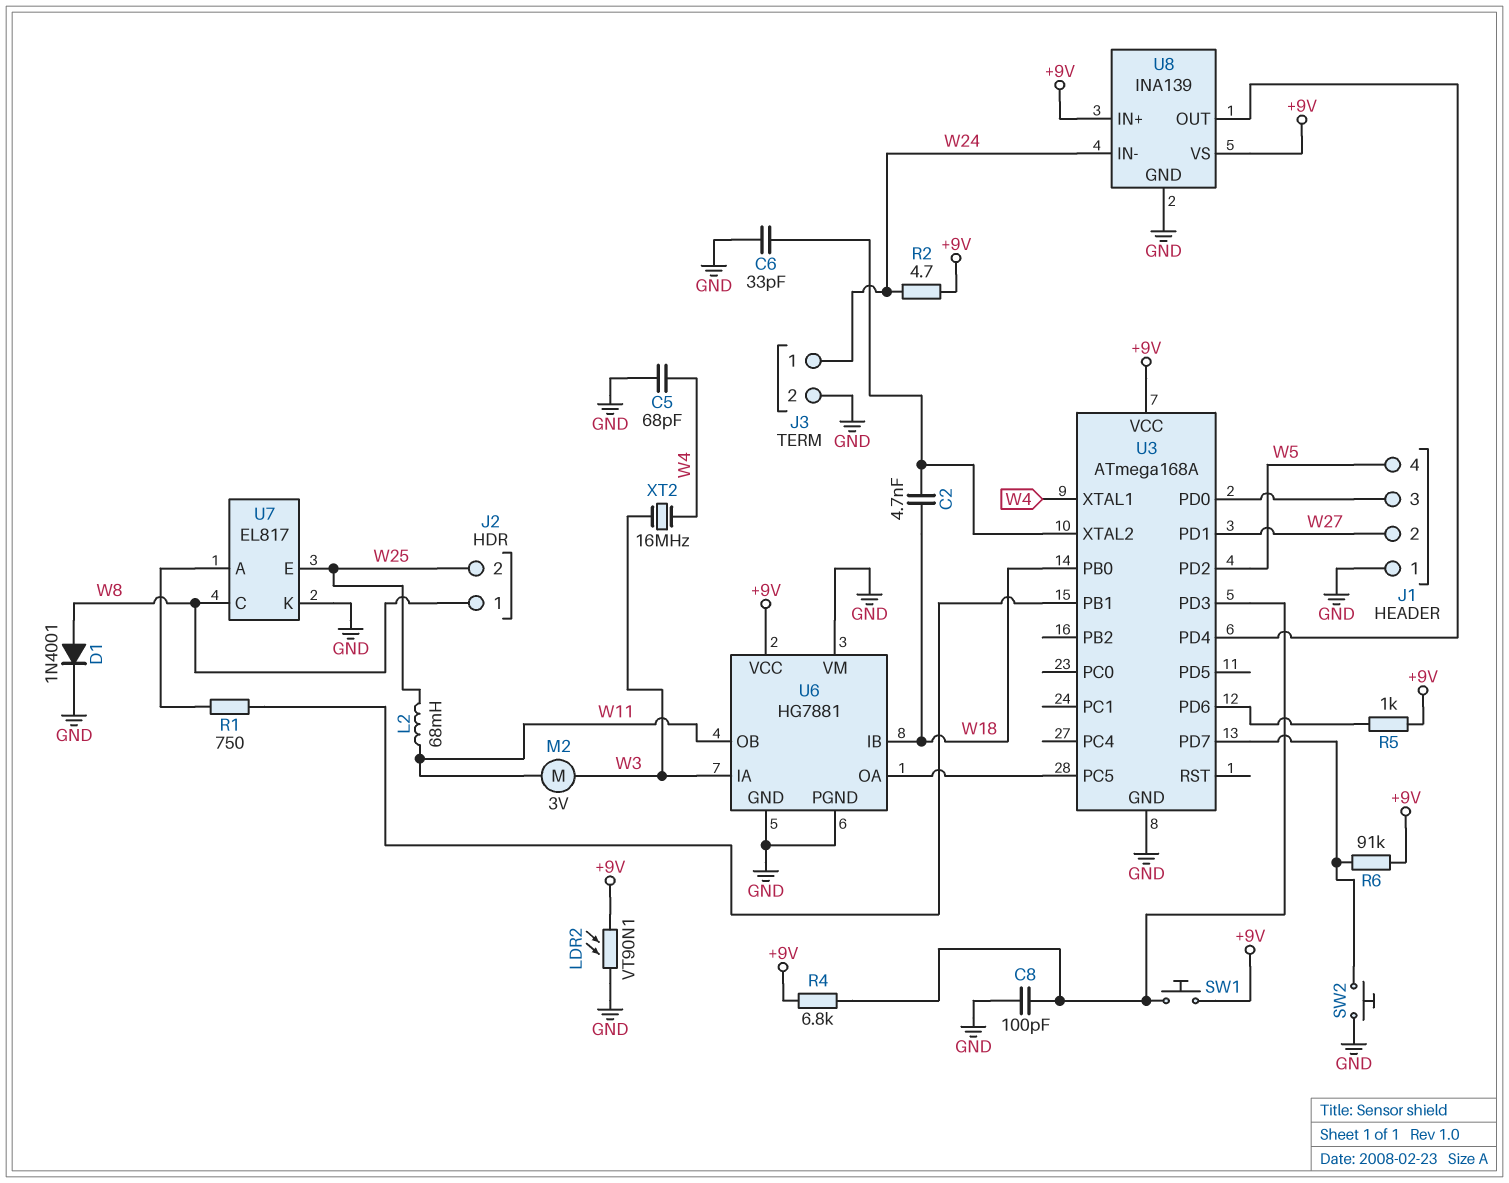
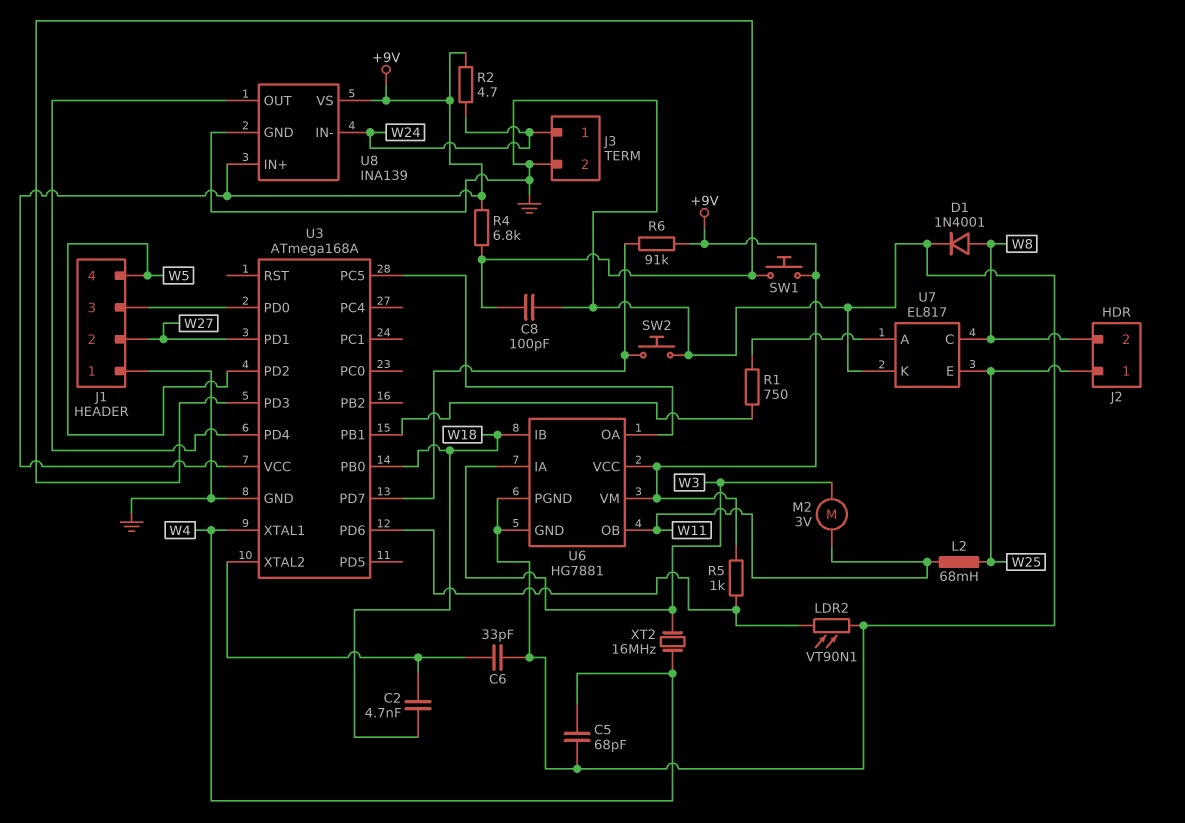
J2 pin 1: W8 -> W25
J2 pin 2: W25 -> W8
LDR2: VT90N1 (+9V, GND) -> VT90N1 (GND, U3/PD6)
U6 pin VM: GND -> +9V

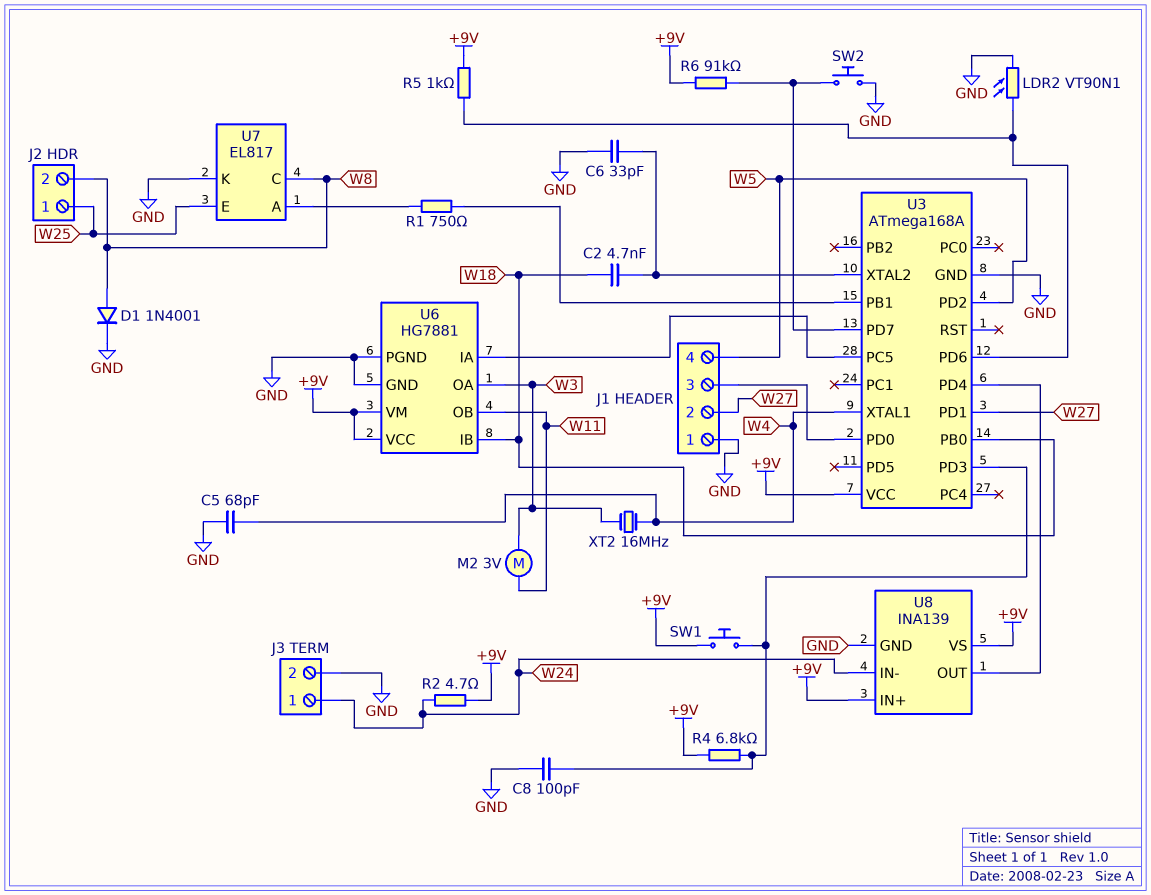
L2: 68mH (W11, W25) -> none
U6 pin IA: W3 -> U3/PC5
U6 pin OA: U3/PC5 -> W3

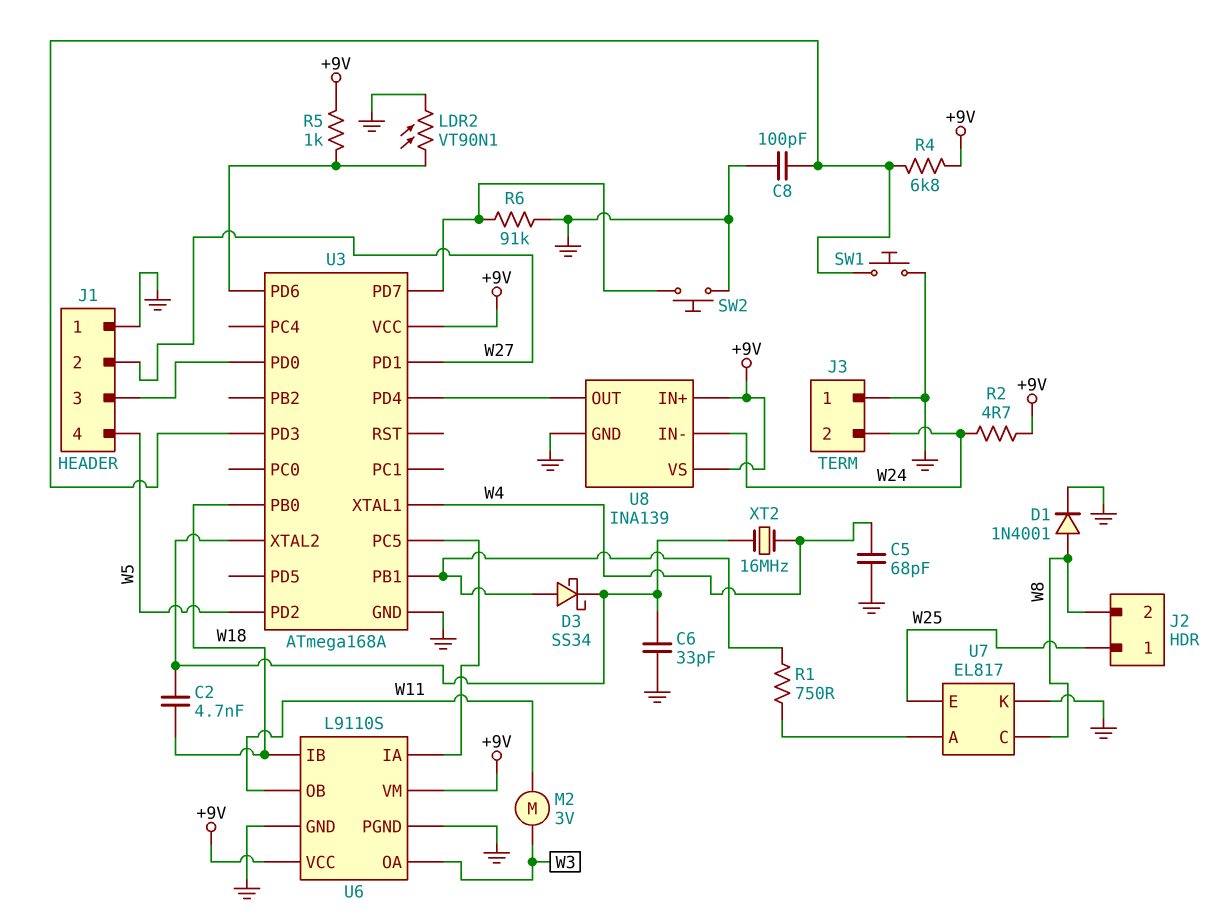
D3: none -> schottky SS34 (A U3/PB1, K U3/XTAL2)
J3 pin 1: W24 -> GND
J3 pin 2: GND -> W24
R6: 91k (+9V, U3/PD7) -> 91k (GND, U3/PD7)
SW1: button (+9V, U3/PD3) -> button (GND, U3/PD3)
U6: HG7881 -> L9110S
XT2: 16MHz (W3, W4) -> 16MHz (U3/XTAL2, W4)

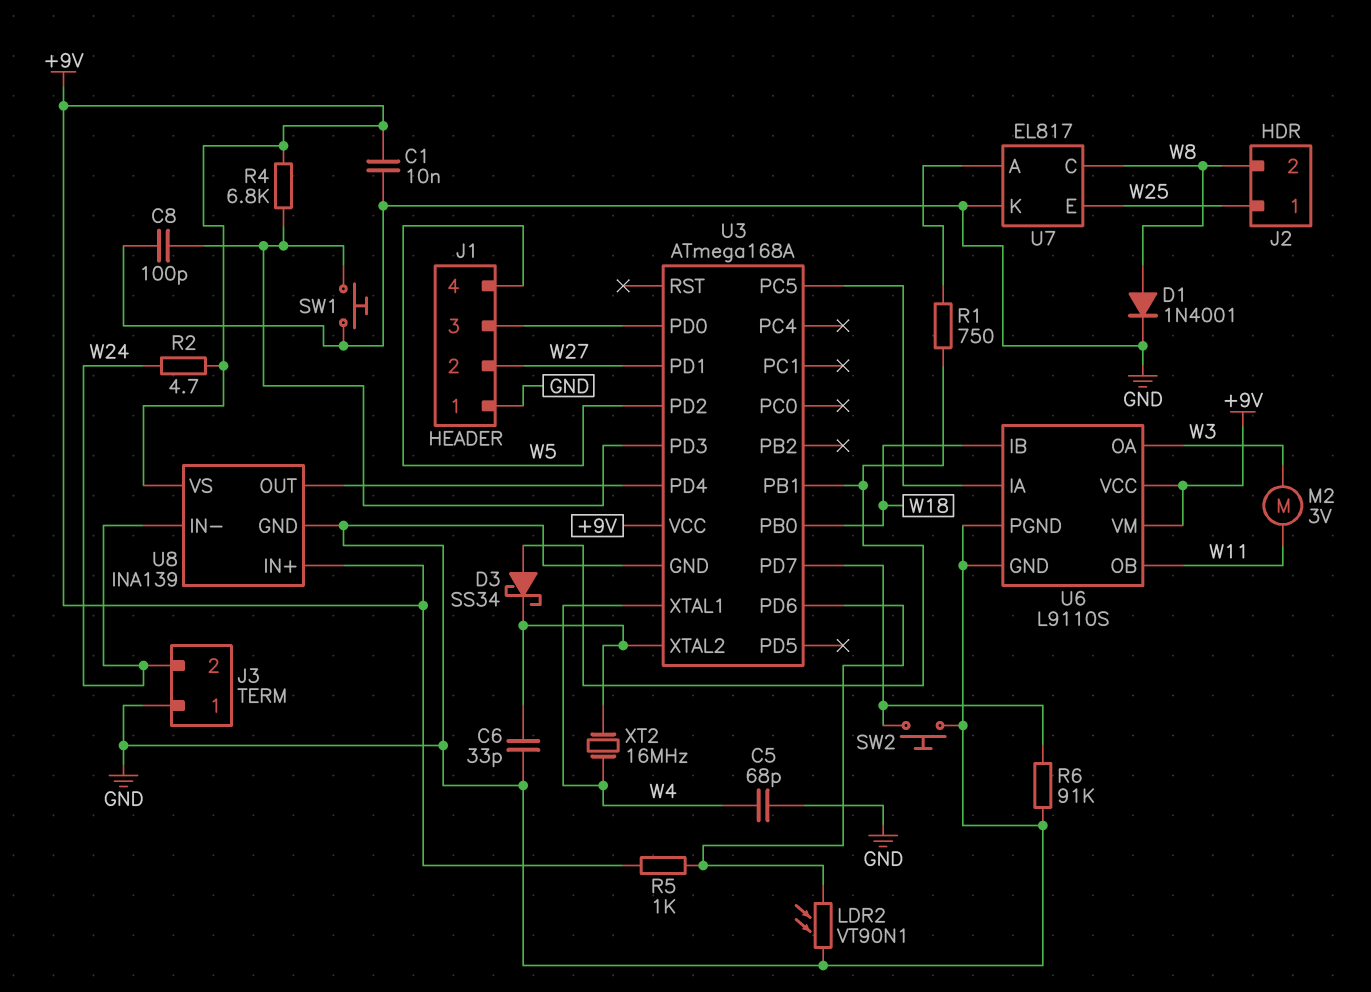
C1: none -> 10nF (+9V, GND)
C2: 4.7nF (U3/XTAL2, W18) -> none

